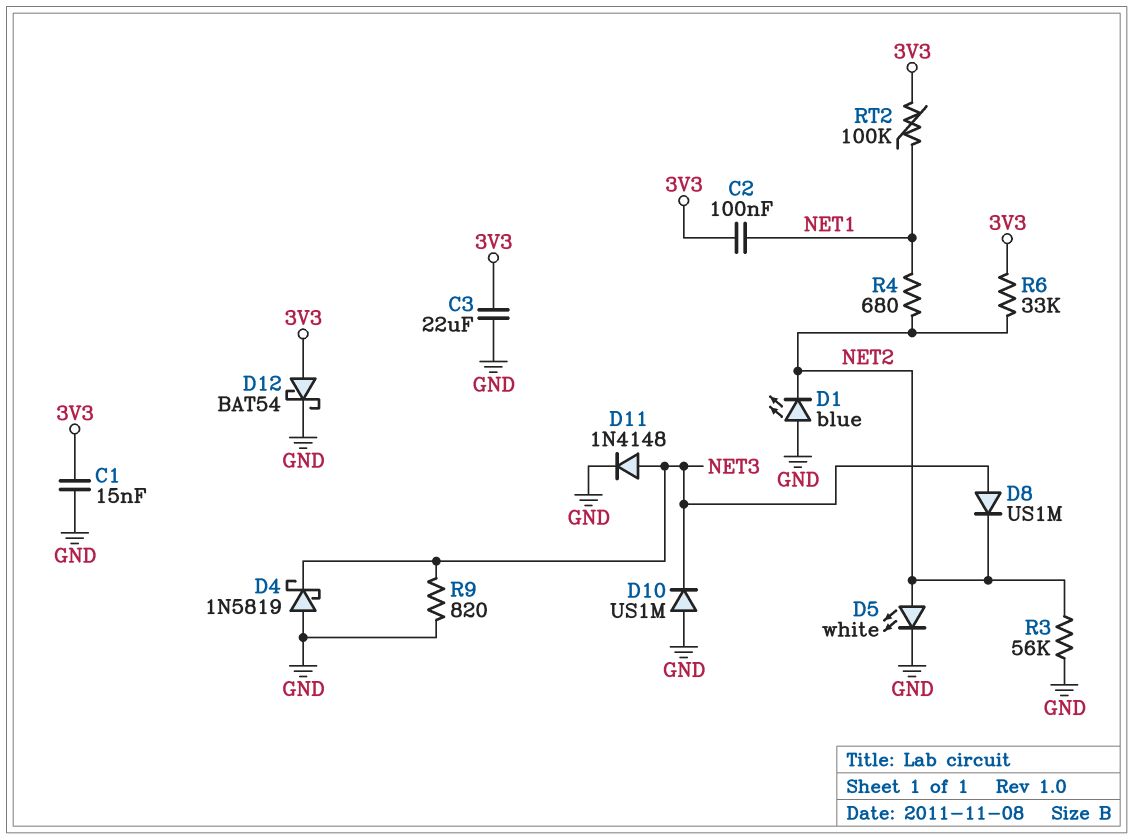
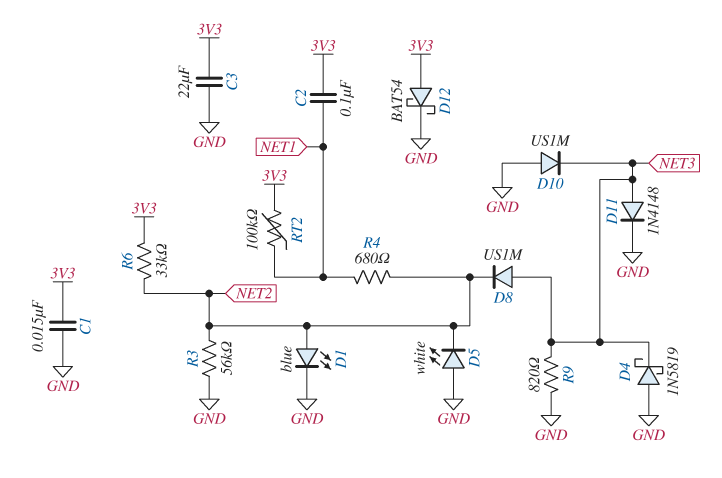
D1: LED blue (A GND, K NET2) -> LED blue (A NET2, K GND)
D5: LED white (A NET2, K GND) -> LED white (A GND, K NET2)

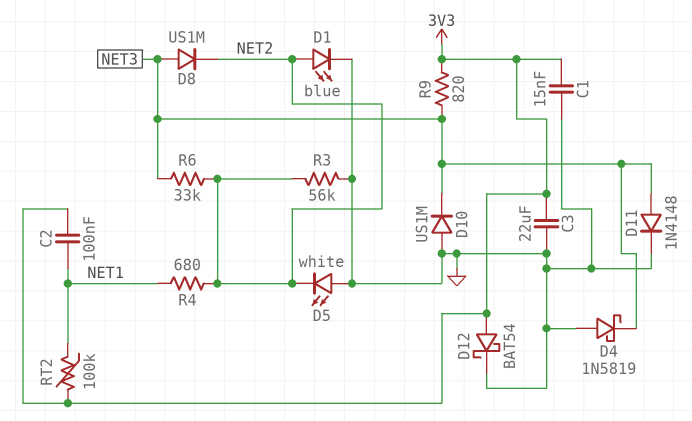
R6: 33k (3V3, NET2) -> 33k (NET2, NET3)
R9: 820 (GND, NET3) -> 820 (3V3, NET3)

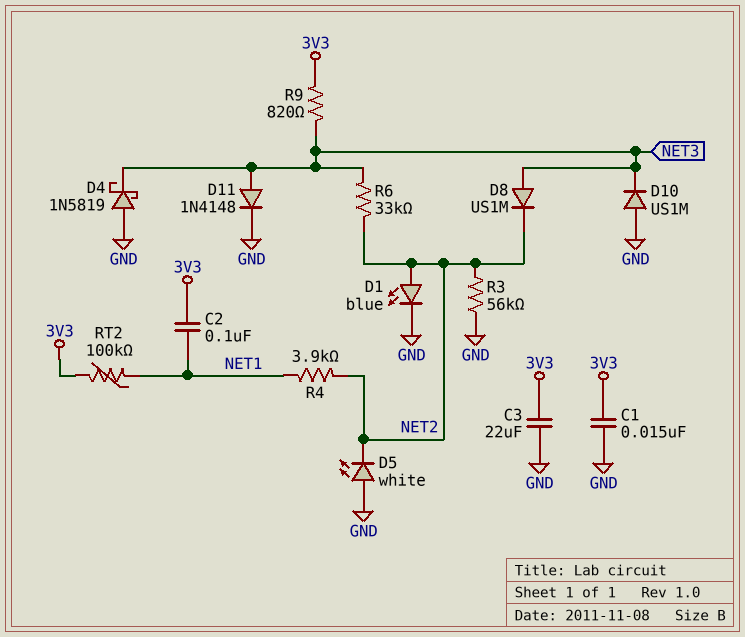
D12: schottky BAT54 (A 3V3, K GND) -> none
R4: 680 (NET1, NET2) -> 3.9k (NET1, NET2)

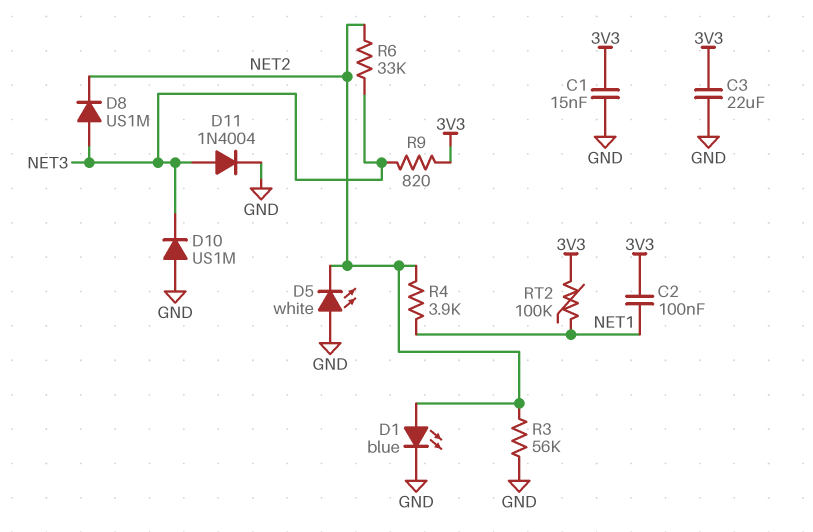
D4: schottky 1N5819 (A GND, K NET3) -> none
D11: diode 1N4148 (A NET3, K GND) -> diode 1N4004 (A NET3, K GND)

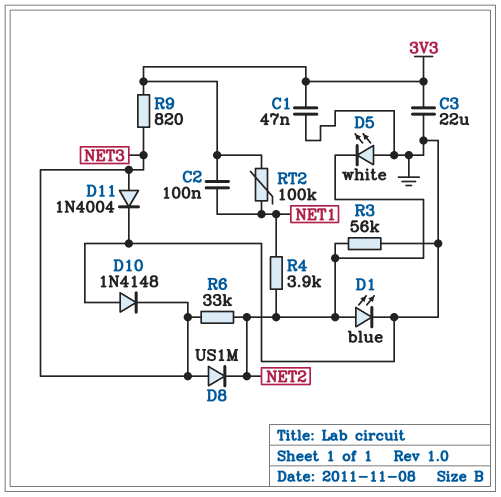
C1: 15nF (3V3, GND) -> 47nF (3V3, GND)
D10: diode US1M (A GND, K NET3) -> diode 1N4148 (A GND, K NET3)

